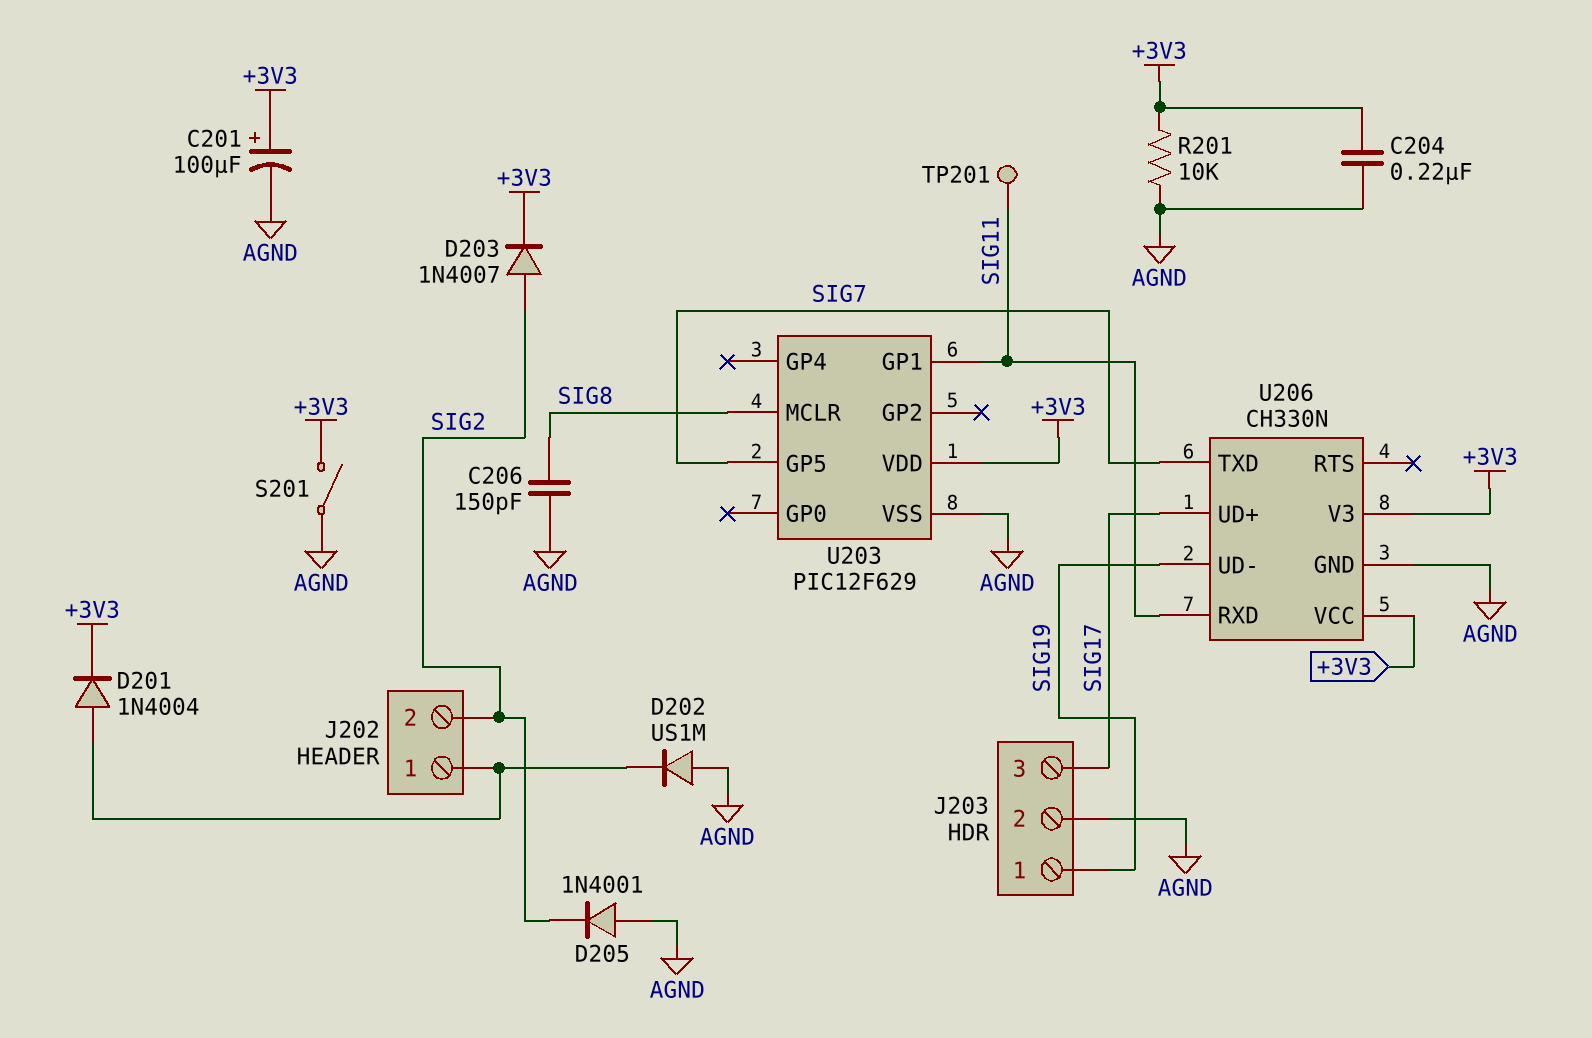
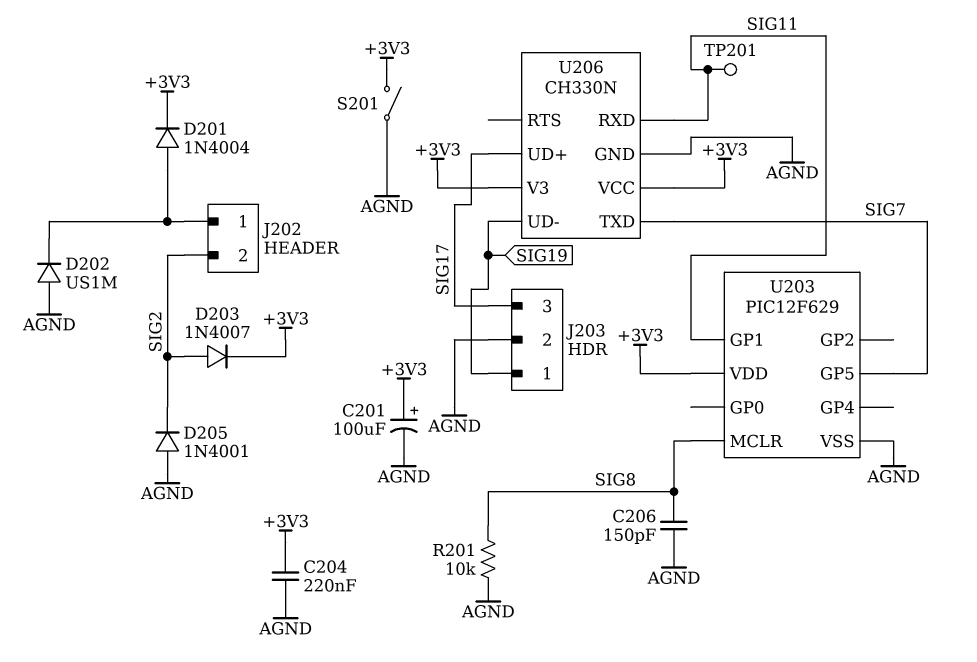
R201: 10k (+3V3, AGND) -> 10k (AGND, SIG8)

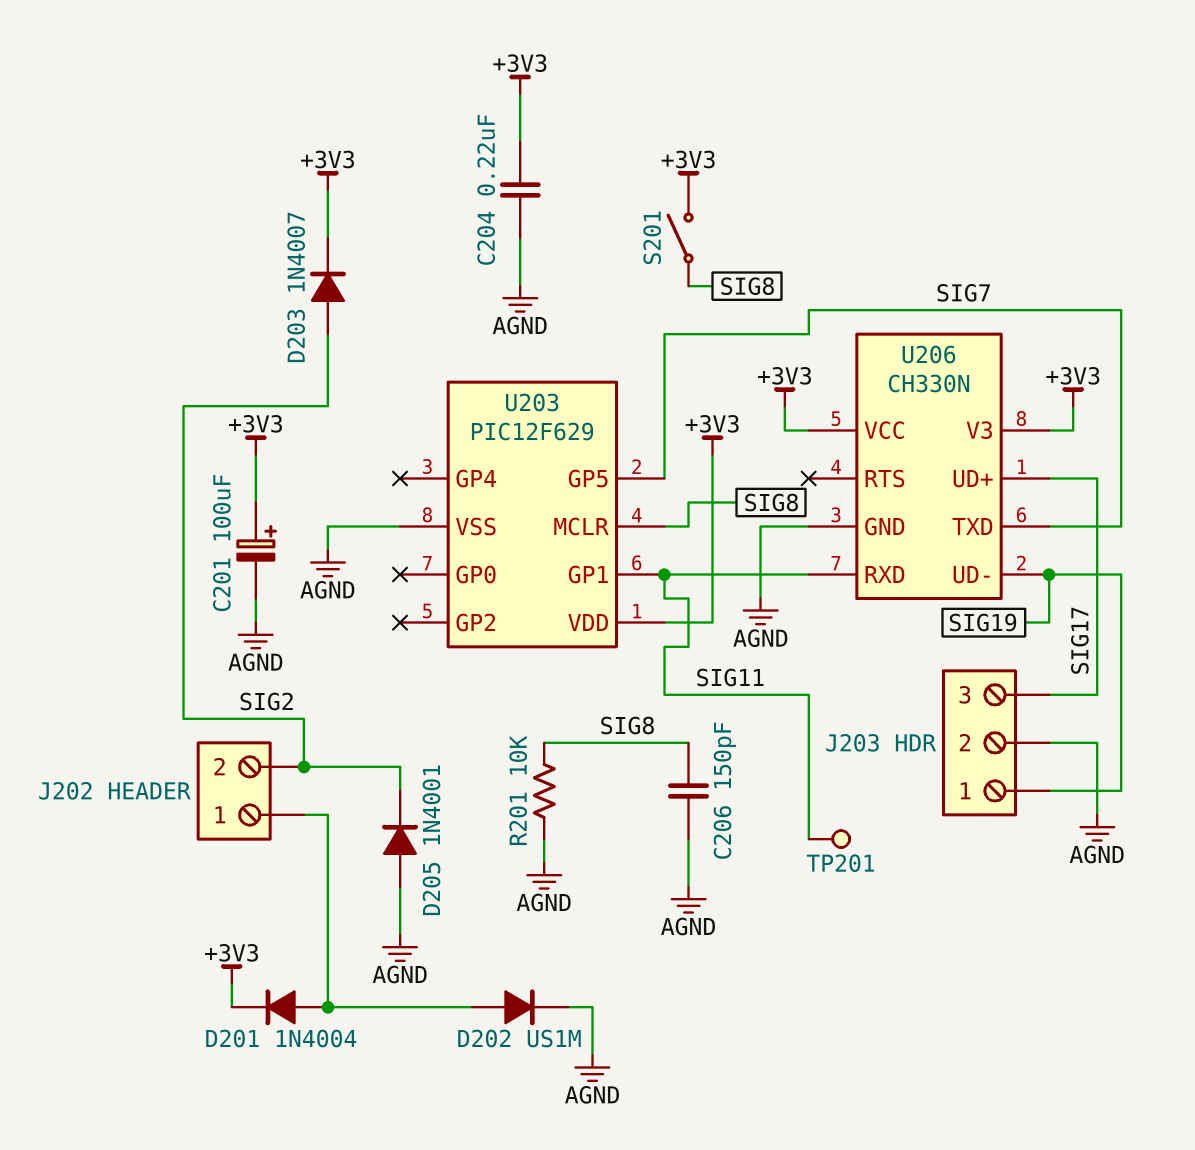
D202: diode US1M (A AGND, K J202/1) -> diode US1M (A J202/1, K AGND)
S201: switch (+3V3, AGND) -> switch (+3V3, SIG8)

